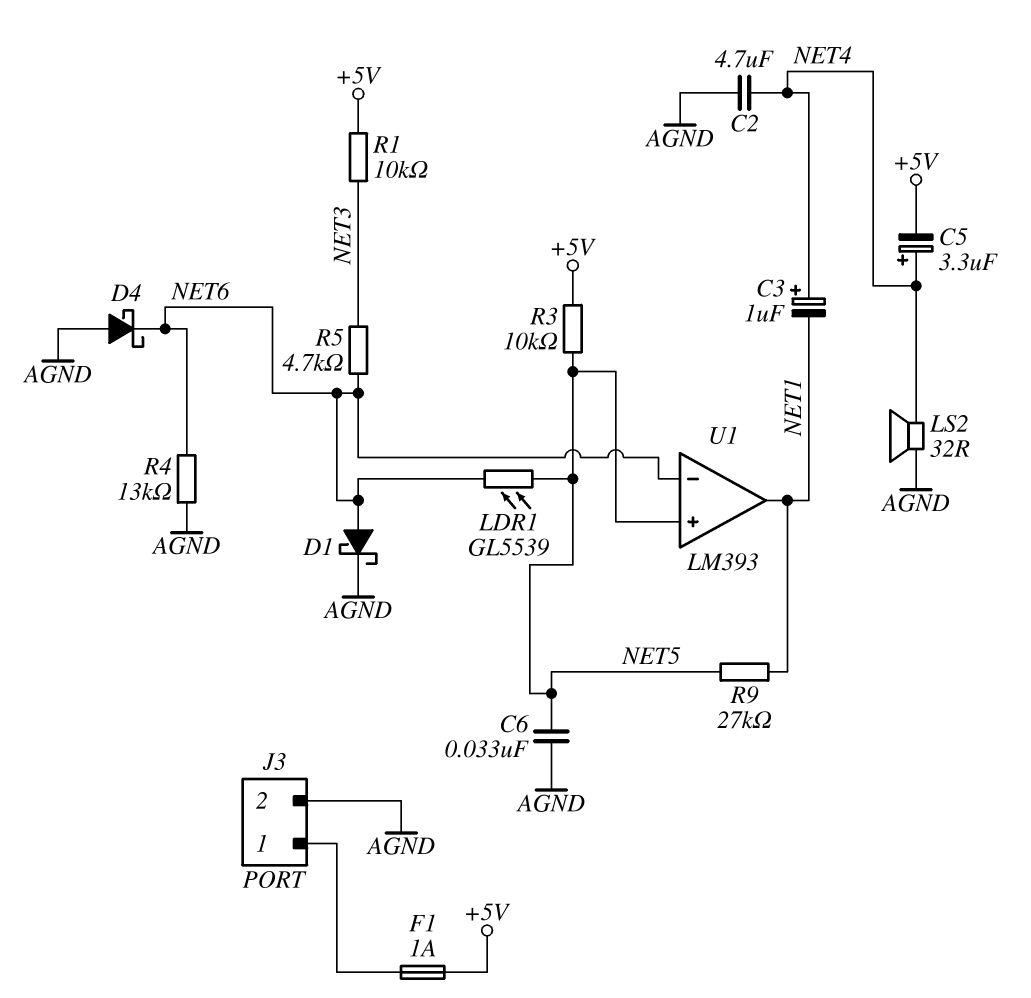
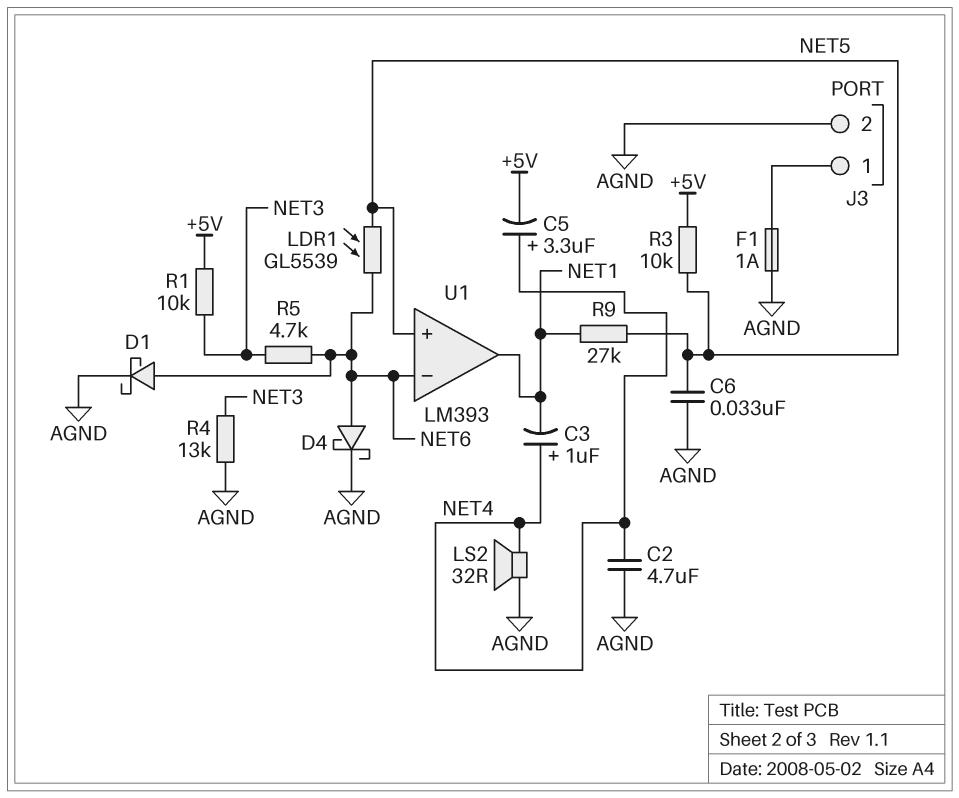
D4: schottky (A AGND, K NET6) -> schottky (A NET6, K AGND)
F1: 1A (+5V, J3/1) -> 1A (AGND, J3/1)
R4: 13k (AGND, NET6) -> 13k (AGND, NET3)

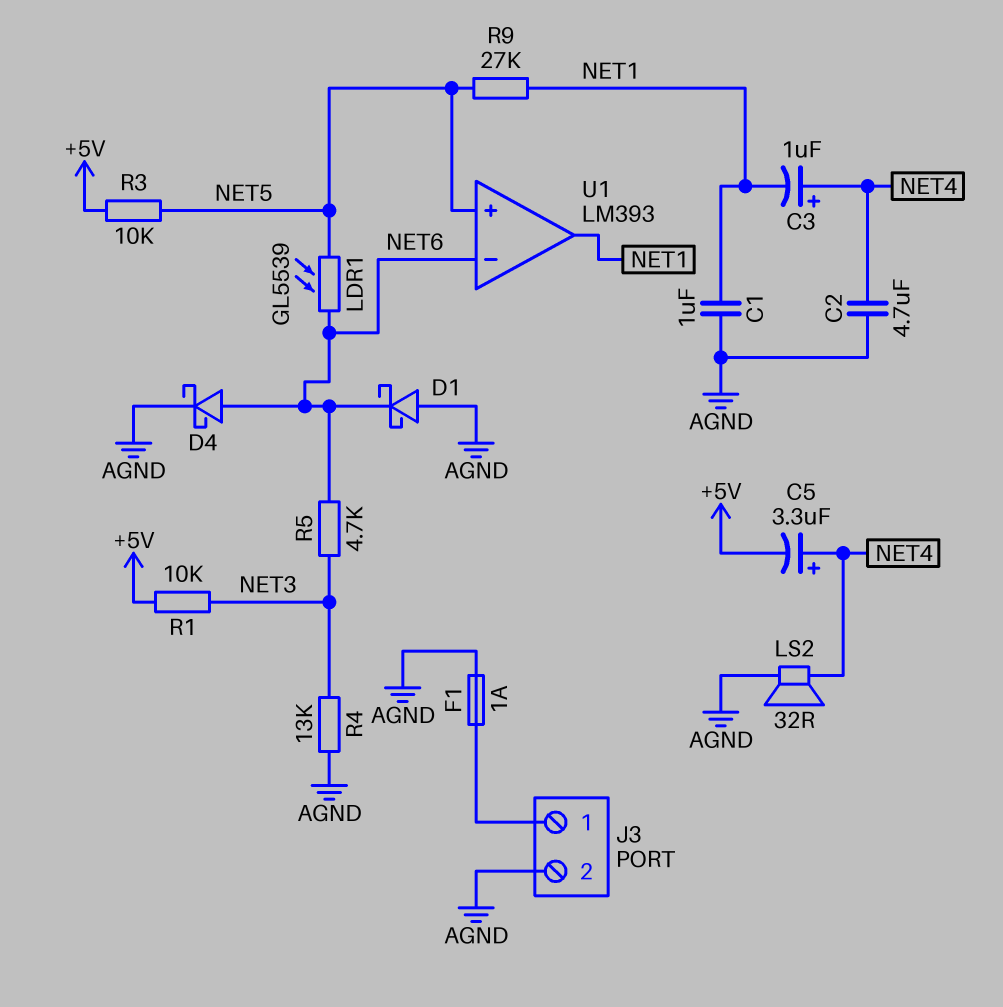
C1: none -> 1uF (AGND, NET1)
C6: 33nF (AGND, NET5) -> none
D1: schottky (A NET6, K AGND) -> schottky (A AGND, K NET6)

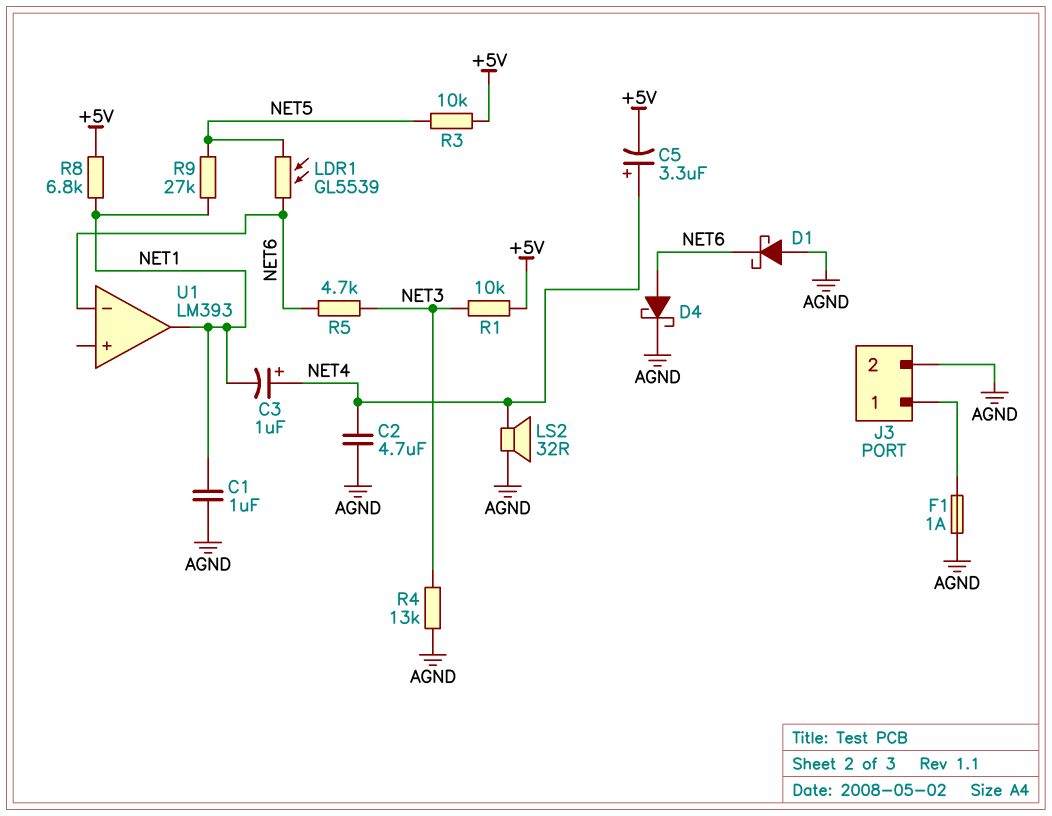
R8: none -> 6.8k (+5V, NET1)
U1 pin in+: NET5 -> none

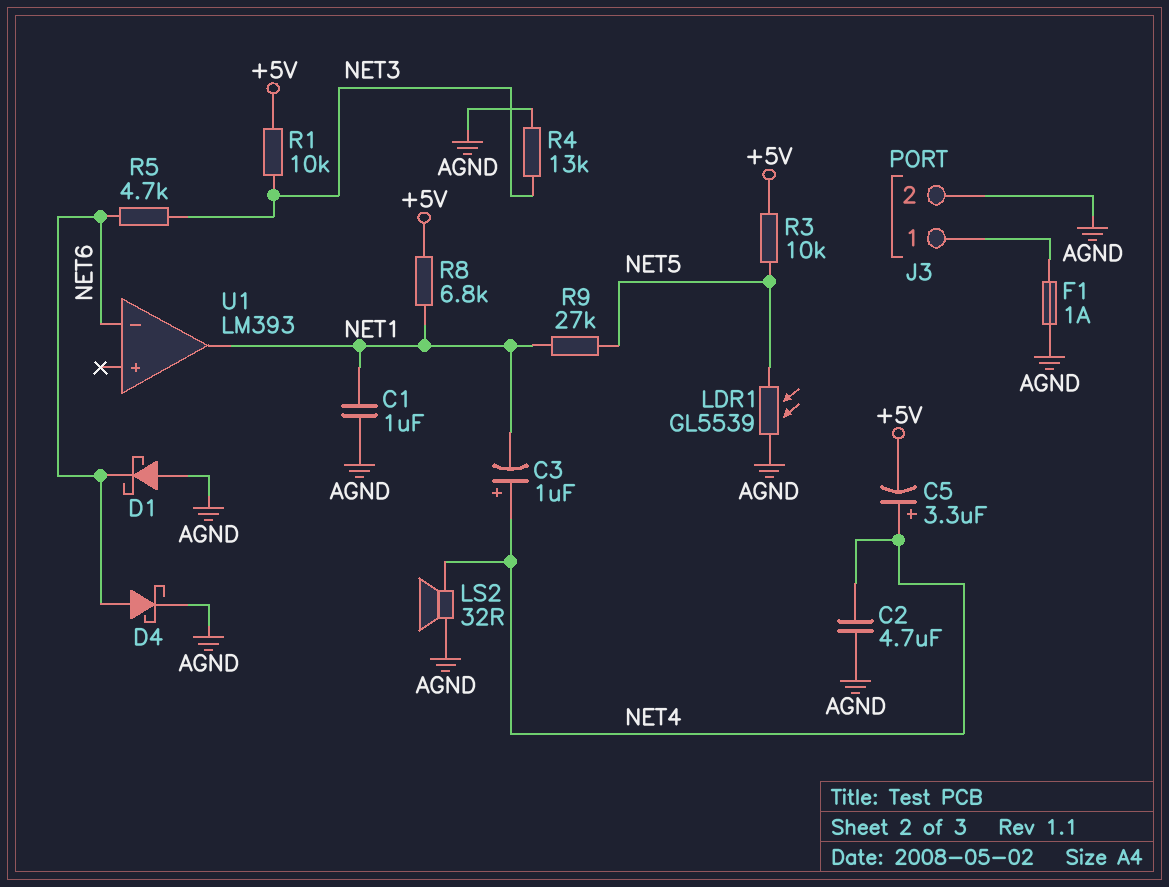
LDR1: GL5539 (NET5, NET6) -> GL5539 (AGND, NET5)

